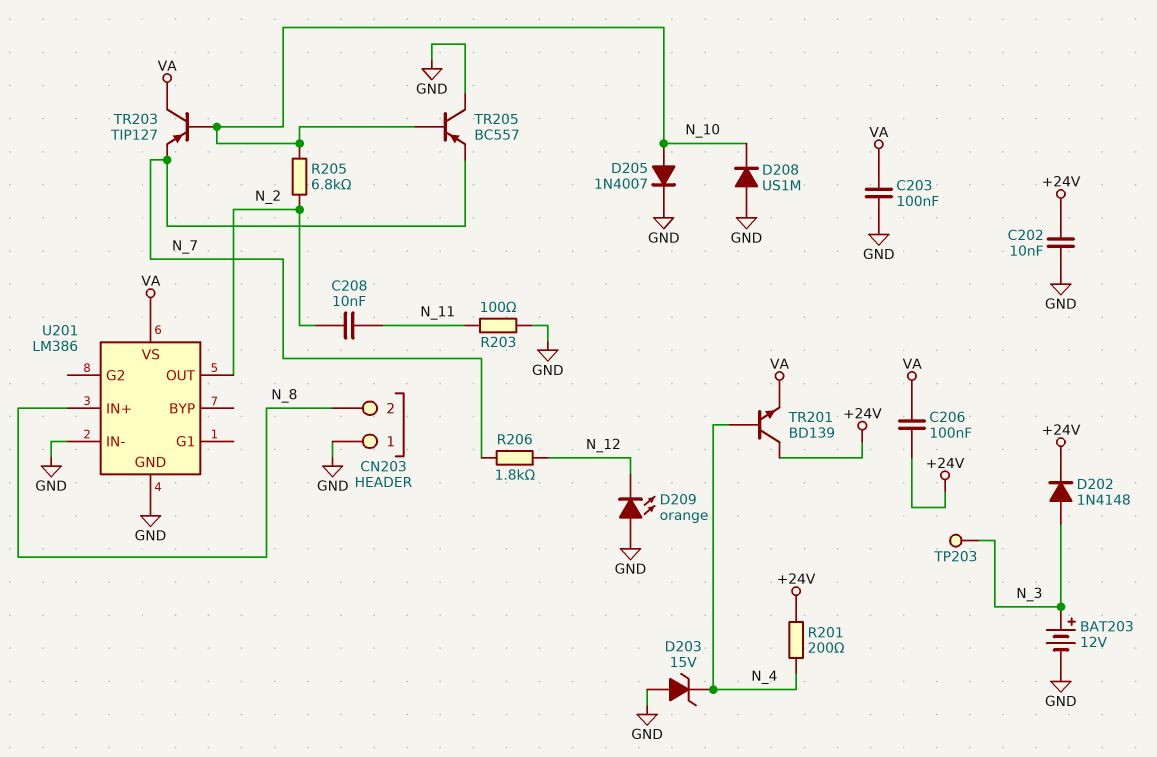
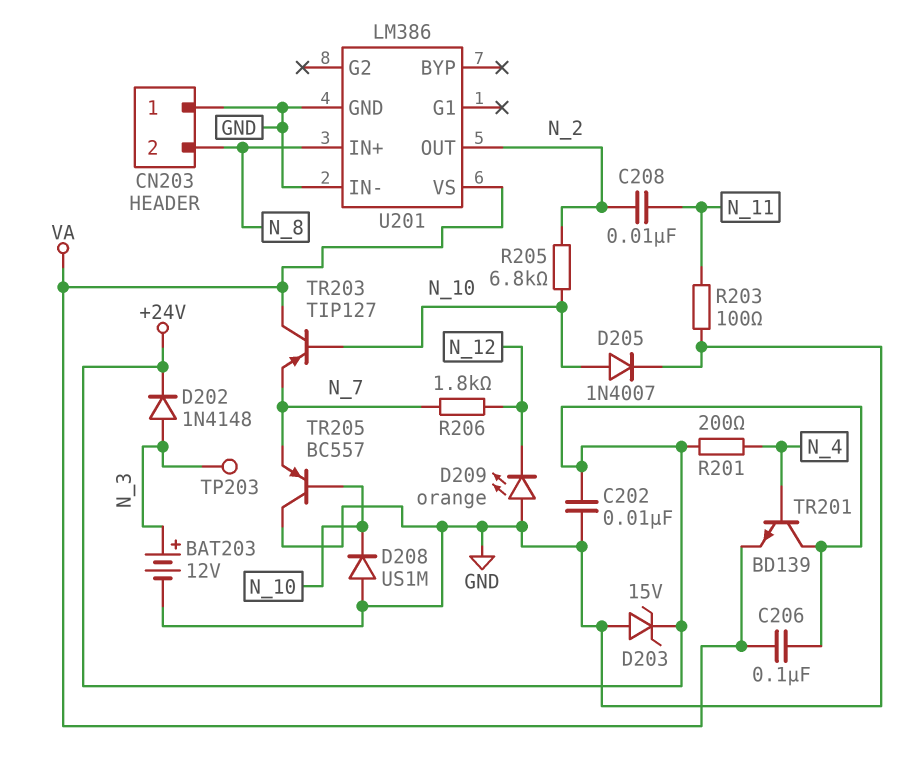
C203: 100nF (GND, VA) -> none
D203: zener 15V (A GND, K N_4) -> zener 15V (A GND, K +24V)

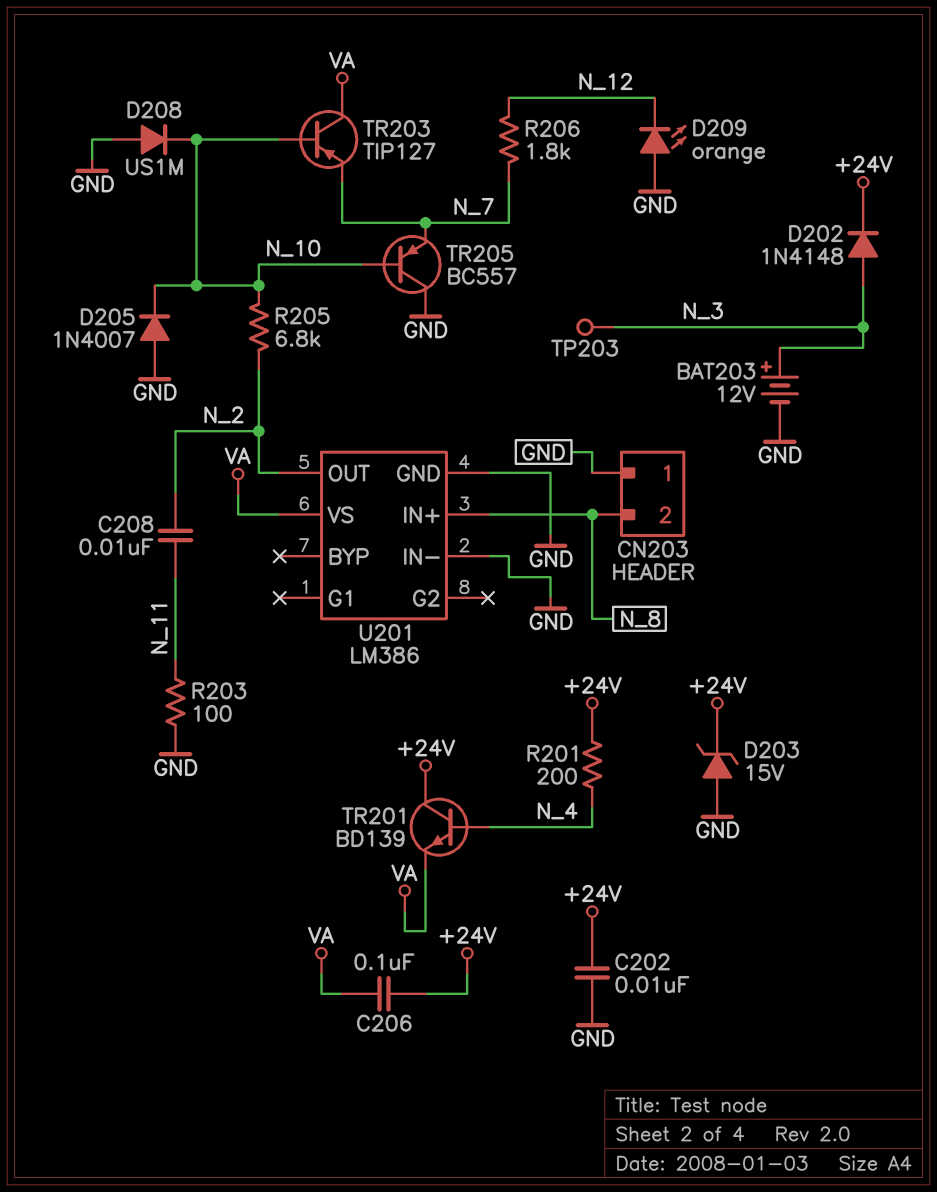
D205: diode 1N4007 (A N_10, K GND) -> diode 1N4007 (A GND, K N_10)

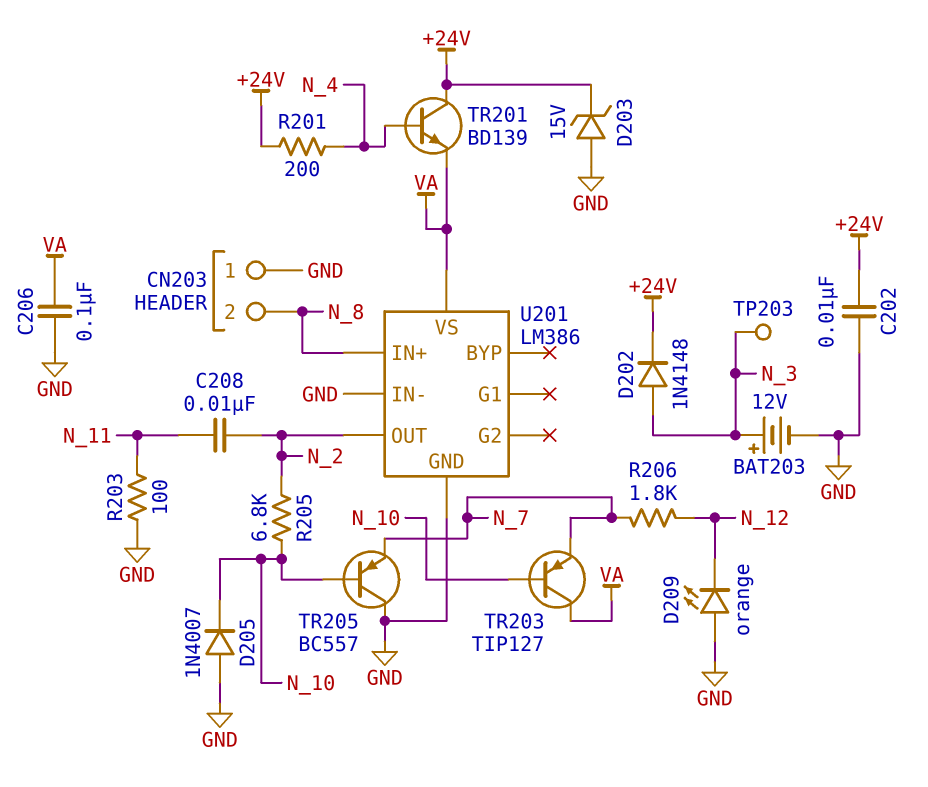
C206: 100nF (+24V, VA) -> 100nF (GND, VA)
D208: diode US1M (A GND, K N_10) -> none

